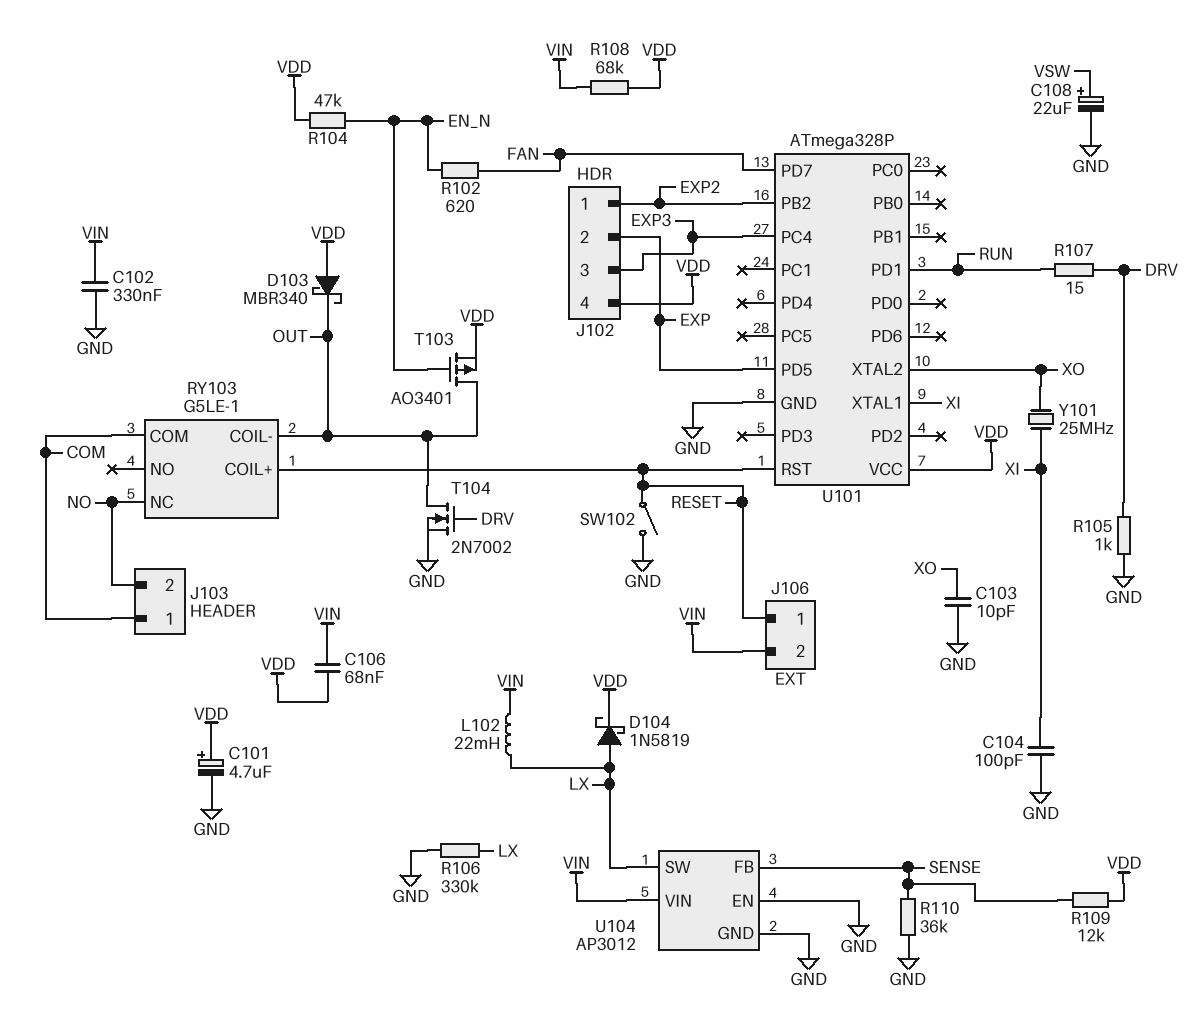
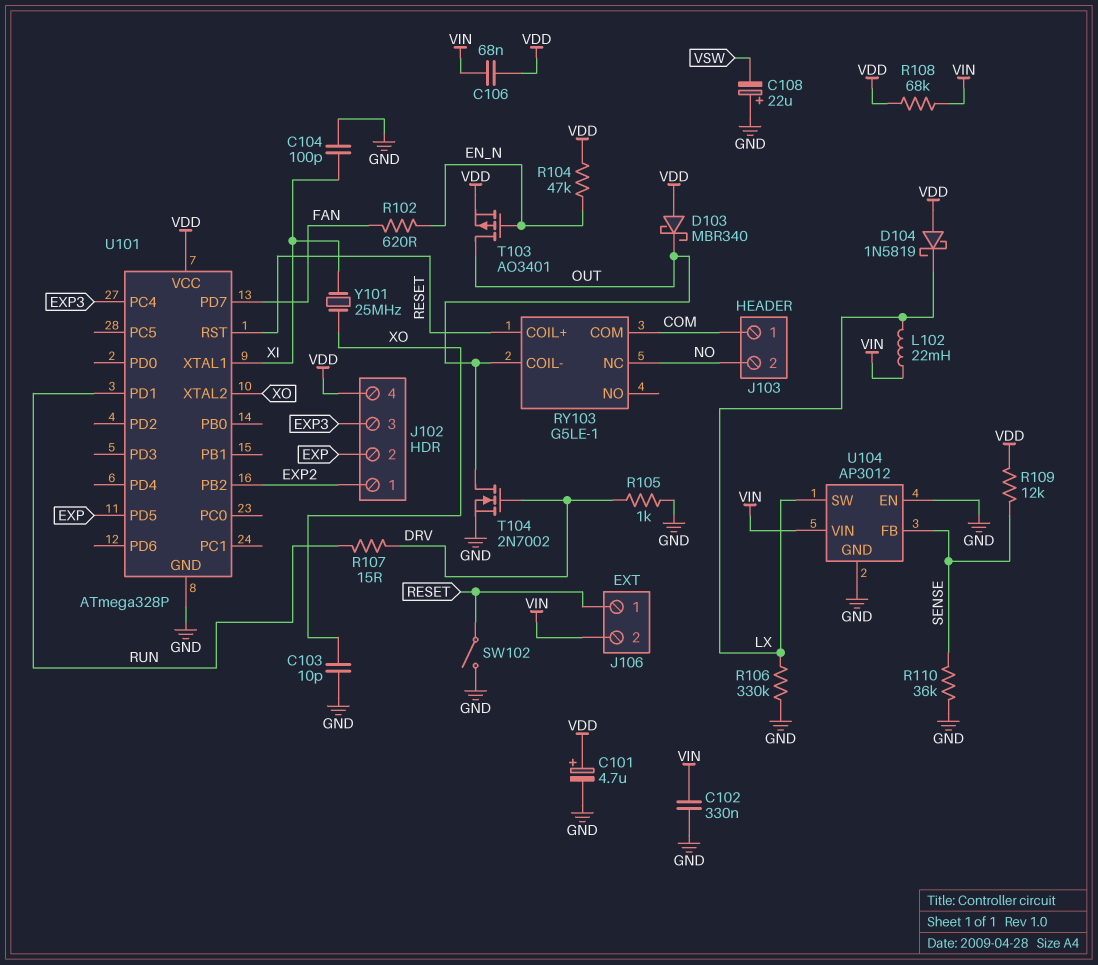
C108: 22uF (plus VSW, minus GND) -> 22uF (plus GND, minus VSW)
D104: schottky 1N5819 (A LX, K VDD) -> schottky 1N5819 (A VDD, K LX)

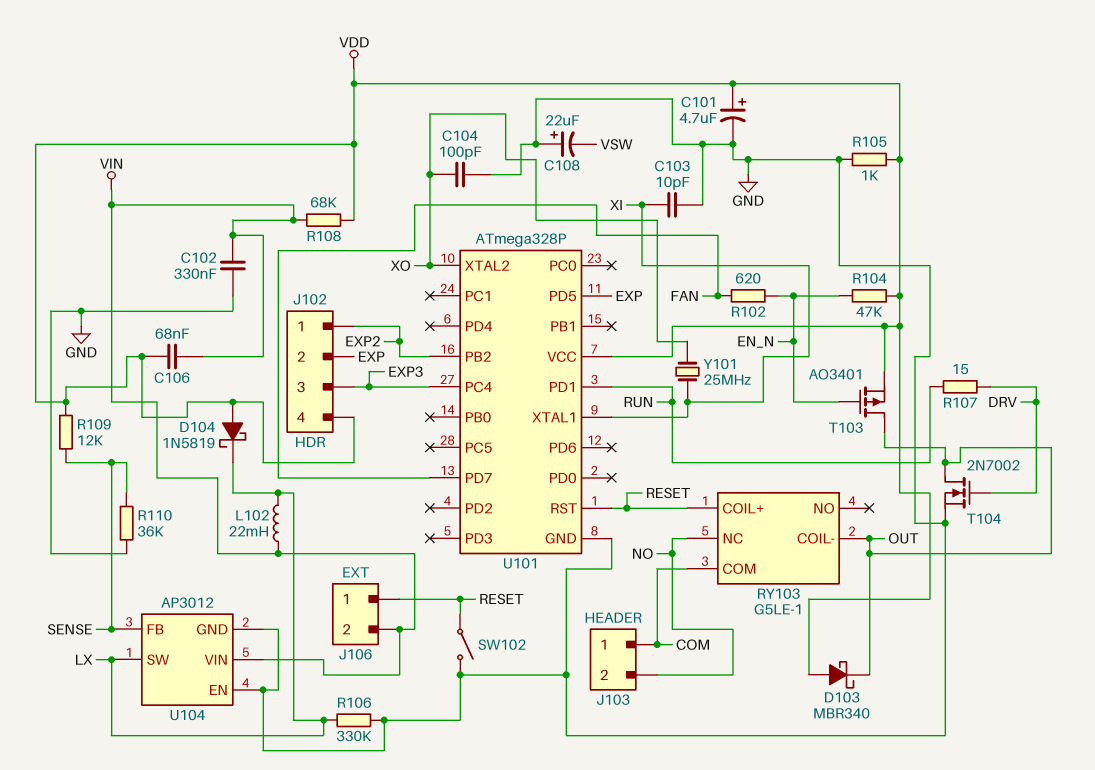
C103: 10pF (GND, XO) -> 10pF (GND, XI)
C104: 100pF (GND, XI) -> 100pF (GND, XO)
R105: 1k (DRV, GND) -> 1k (GND, VDD)

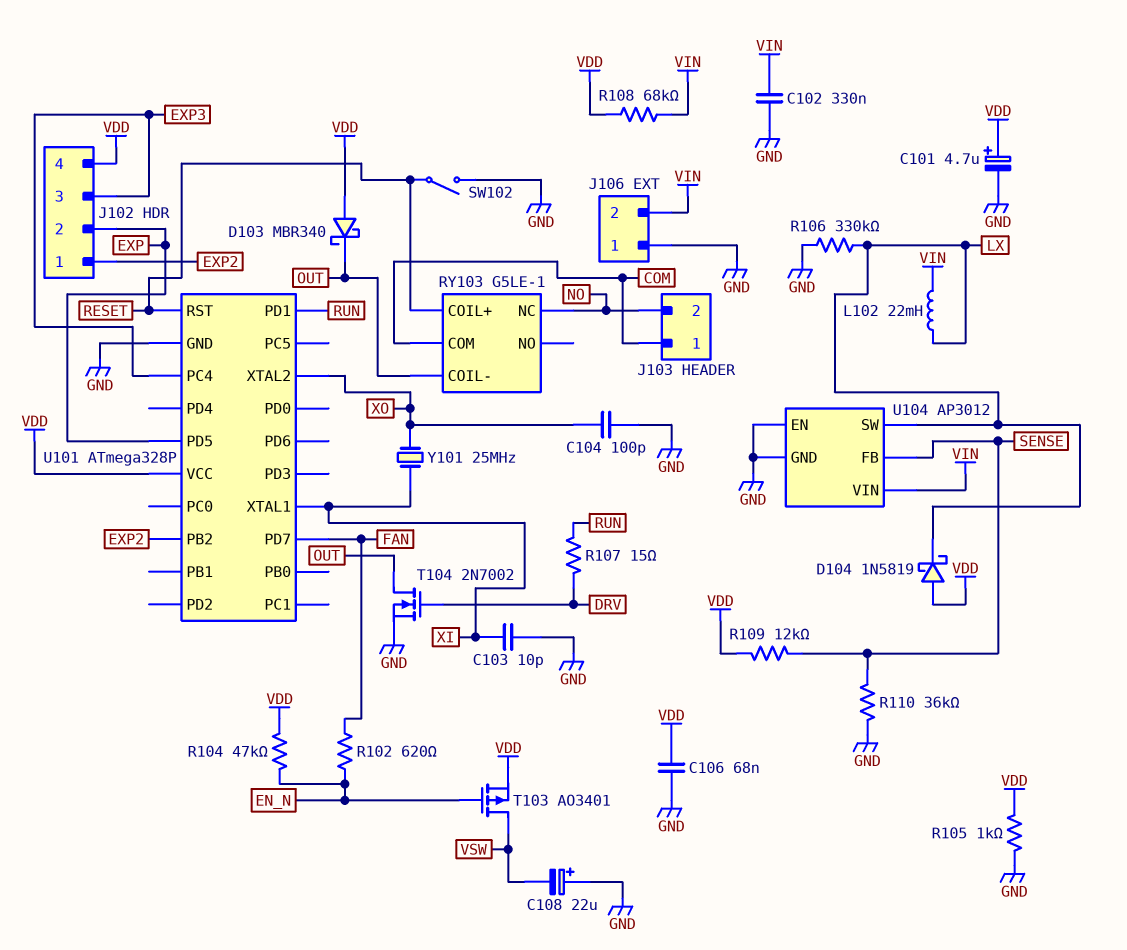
C106: 68nF (VDD, VIN) -> 68nF (GND, VDD)
J106 pin 1: RESET -> GND
T103: PMOS AO3401 (G EN_N, D OUT, S VDD) -> PMOS AO3401 (G EN_N, D VSW, S VDD)

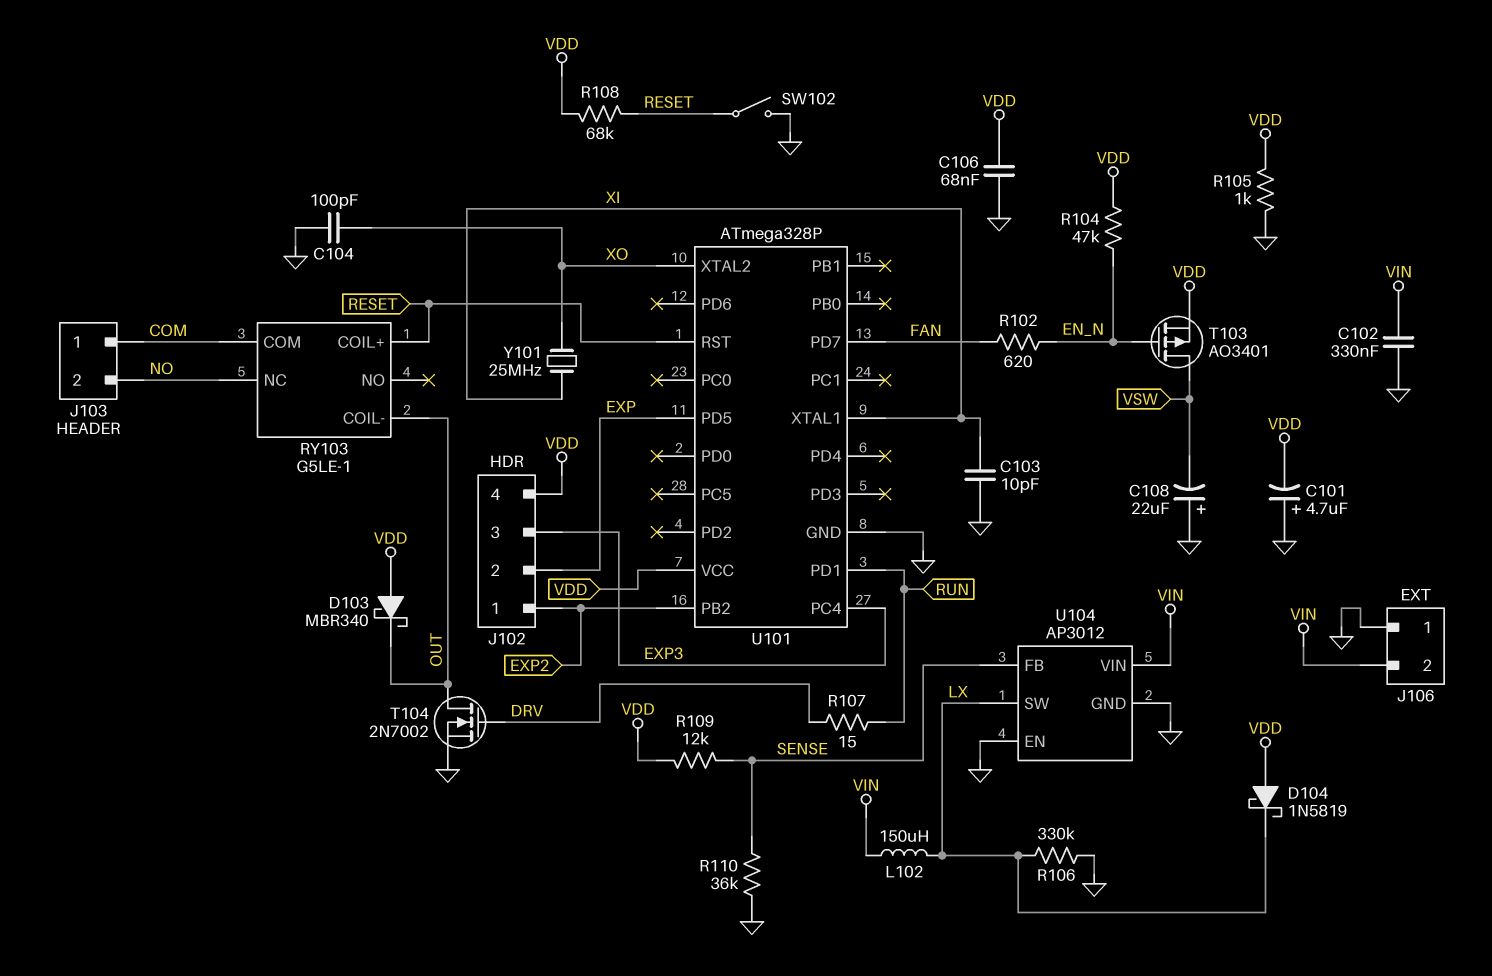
C101: 4.7uF (plus VDD, minus GND) -> 4.7uF (plus GND, minus VDD)
L102: 22mH (LX, VIN) -> 150uH (LX, VIN)
R108: 68k (VDD, VIN) -> 68k (RESET, VDD)

